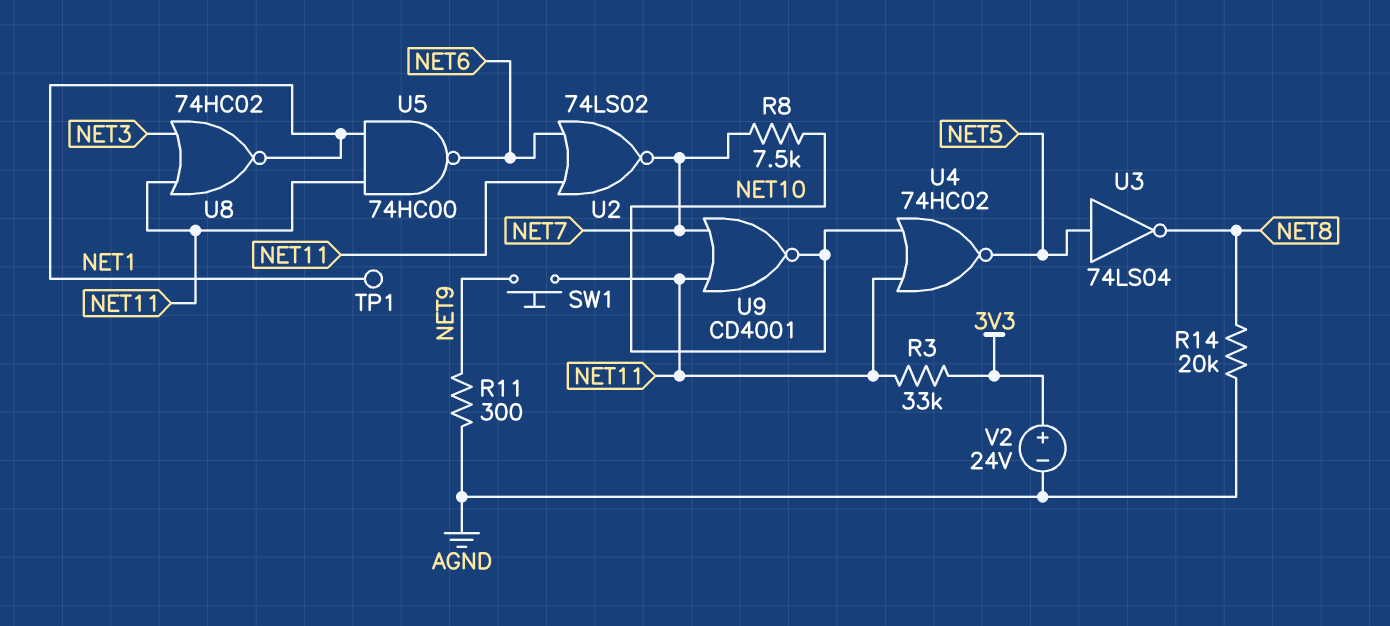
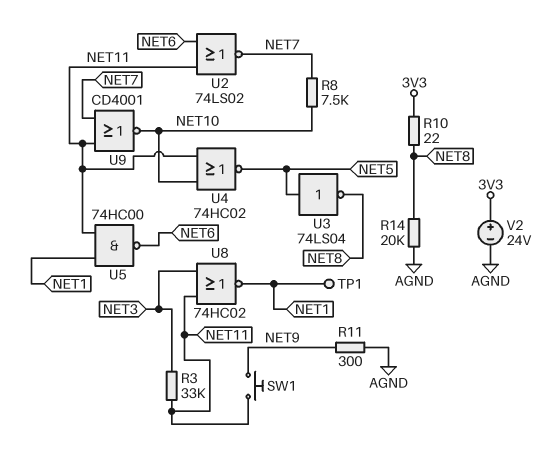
R3: 33k (3V3, NET11) -> 33k (NET3, NET11)
R10: none -> 22 (3V3, NET8)

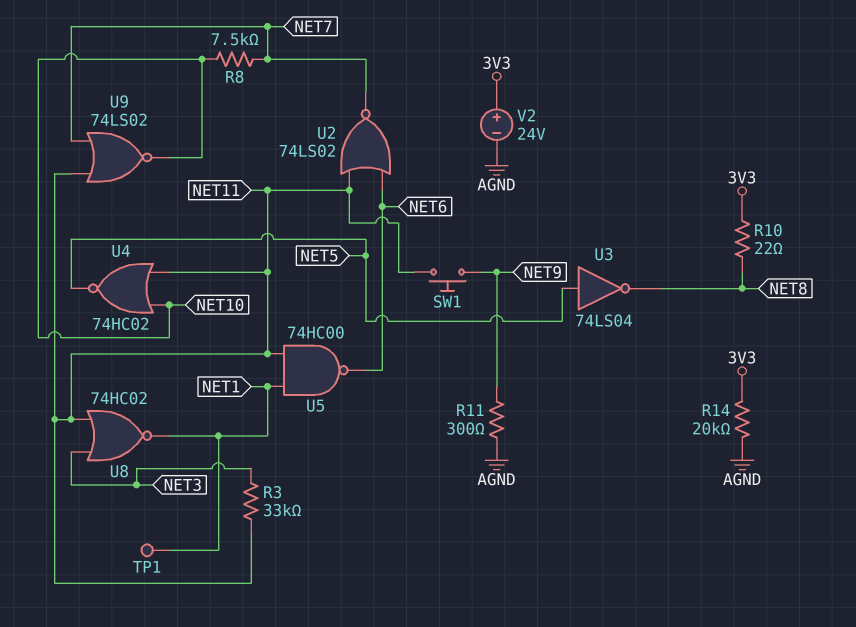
R14: 20k (AGND, NET8) -> 20k (3V3, AGND)
U9: NOR CD4001 (in NET7, in NET11, out NET10) -> NOR 74LS02 (in NET7, in NET11, out NET10)

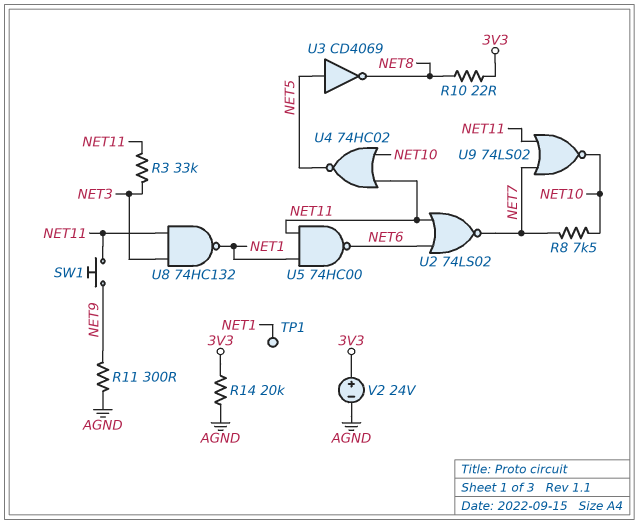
U3: NOT 74LS04 (in NET5, out NET8) -> NOT CD4069 (in NET5, out NET8)
U8: NOR 74HC02 (in NET3, in NET11, out NET1) -> NAND 74HC132 (in NET3, in NET11, out NET1)

